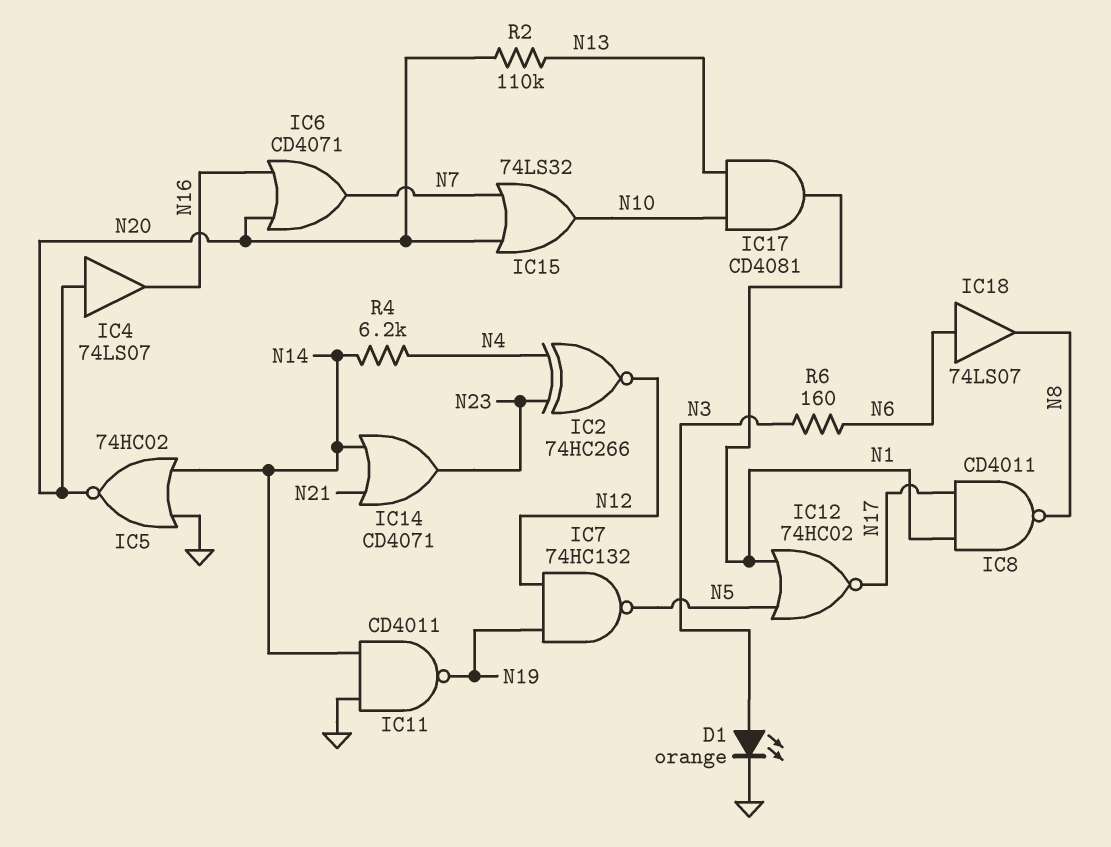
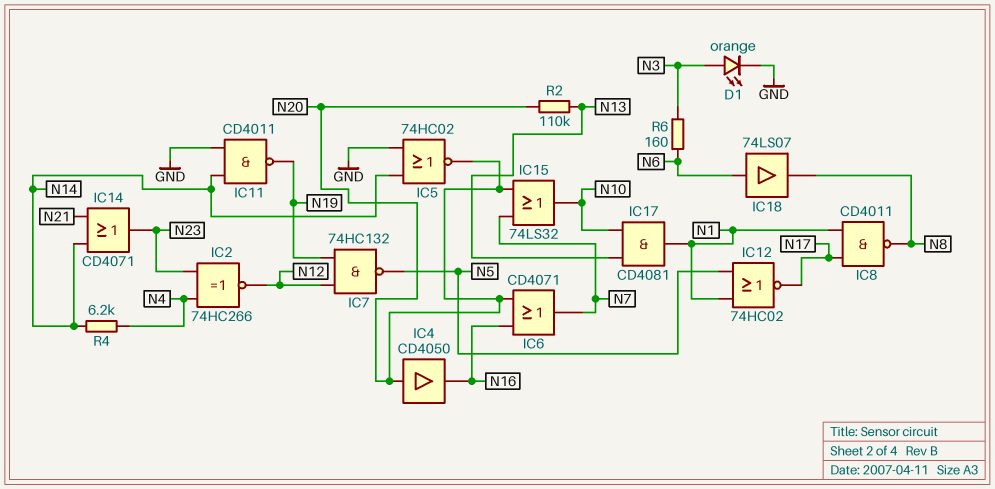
IC4: buffer 74LS07 (in N20, out N16) -> buffer CD4050 (in N20, out N16)

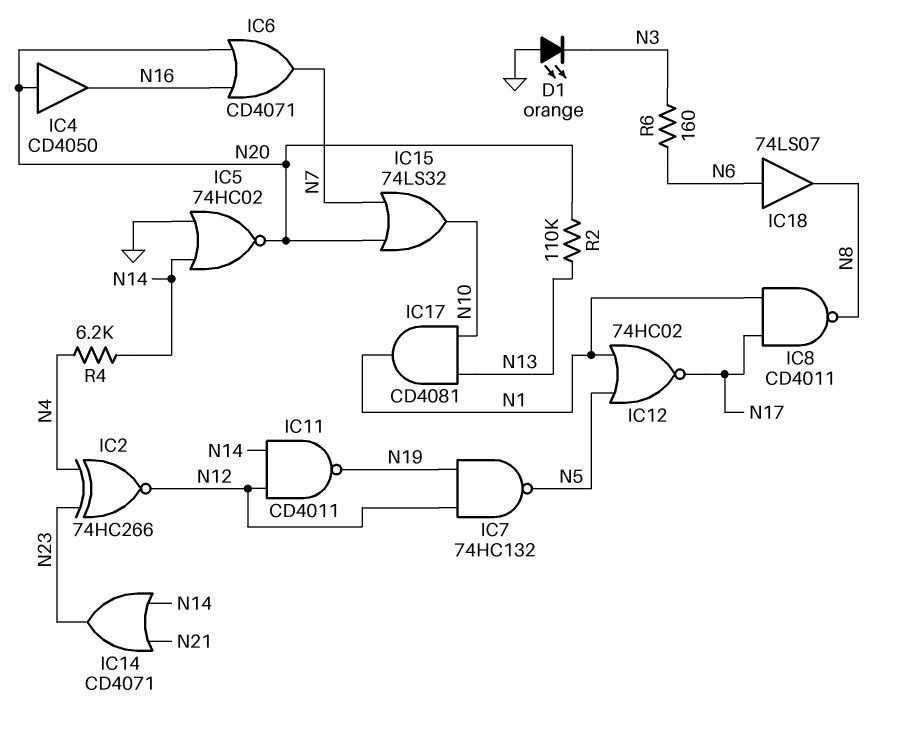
D1: LED orange (A N3, K GND) -> LED orange (A GND, K N3)
IC11: NAND CD4011 (in GND, in N14, out N19) -> NAND CD4011 (in N12, in N14, out N19)

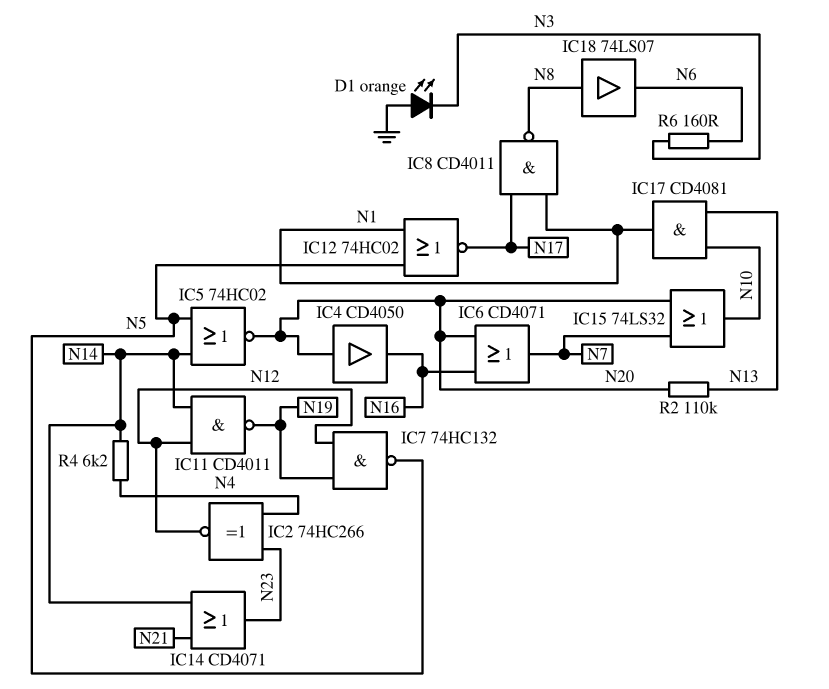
IC5: NOR 74HC02 (in GND, in N14, out N20) -> NOR 74HC02 (in N5, in N14, out N20)
IC18: buffer 74LS07 (in N6, out N8) -> buffer 74LS07 (in N8, out N6)

